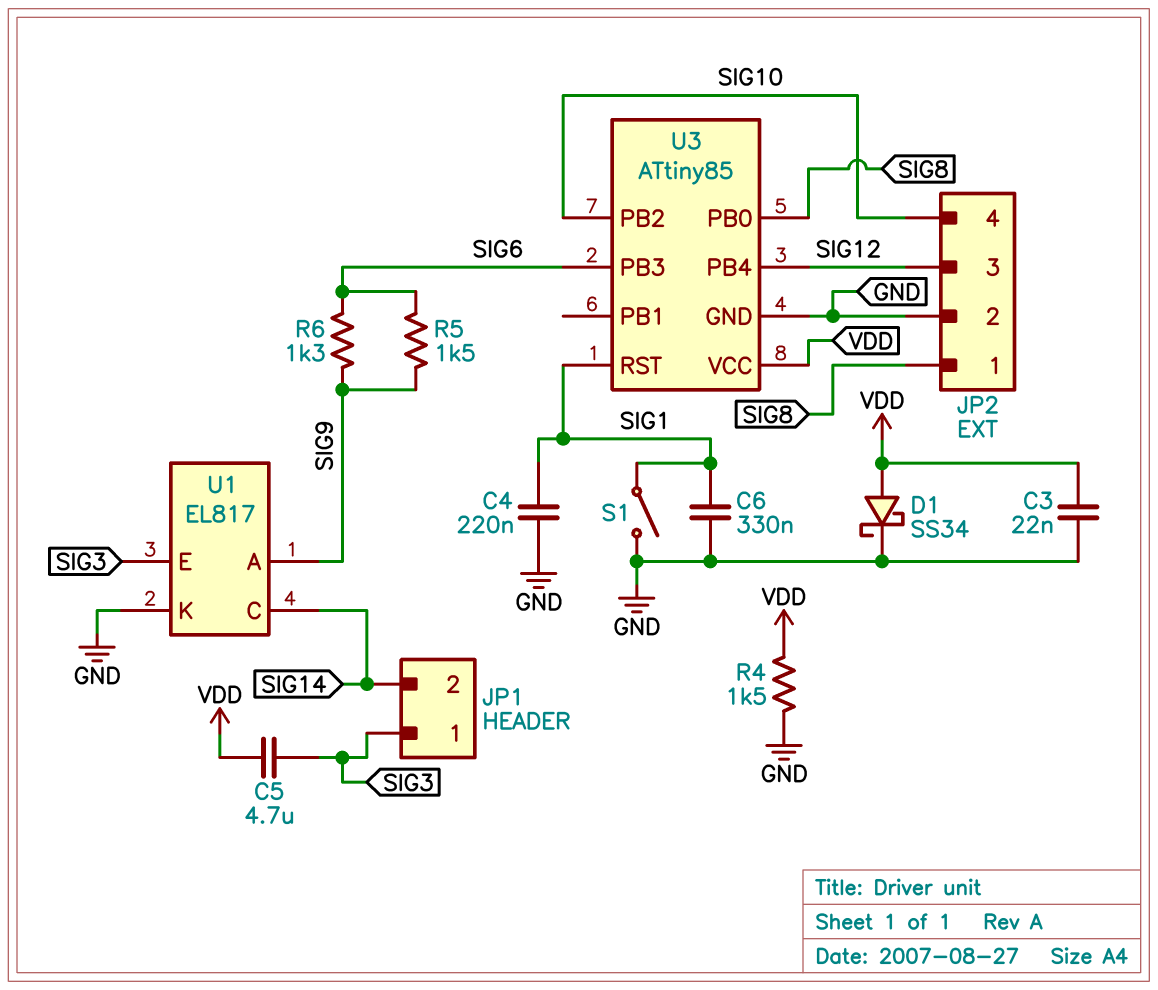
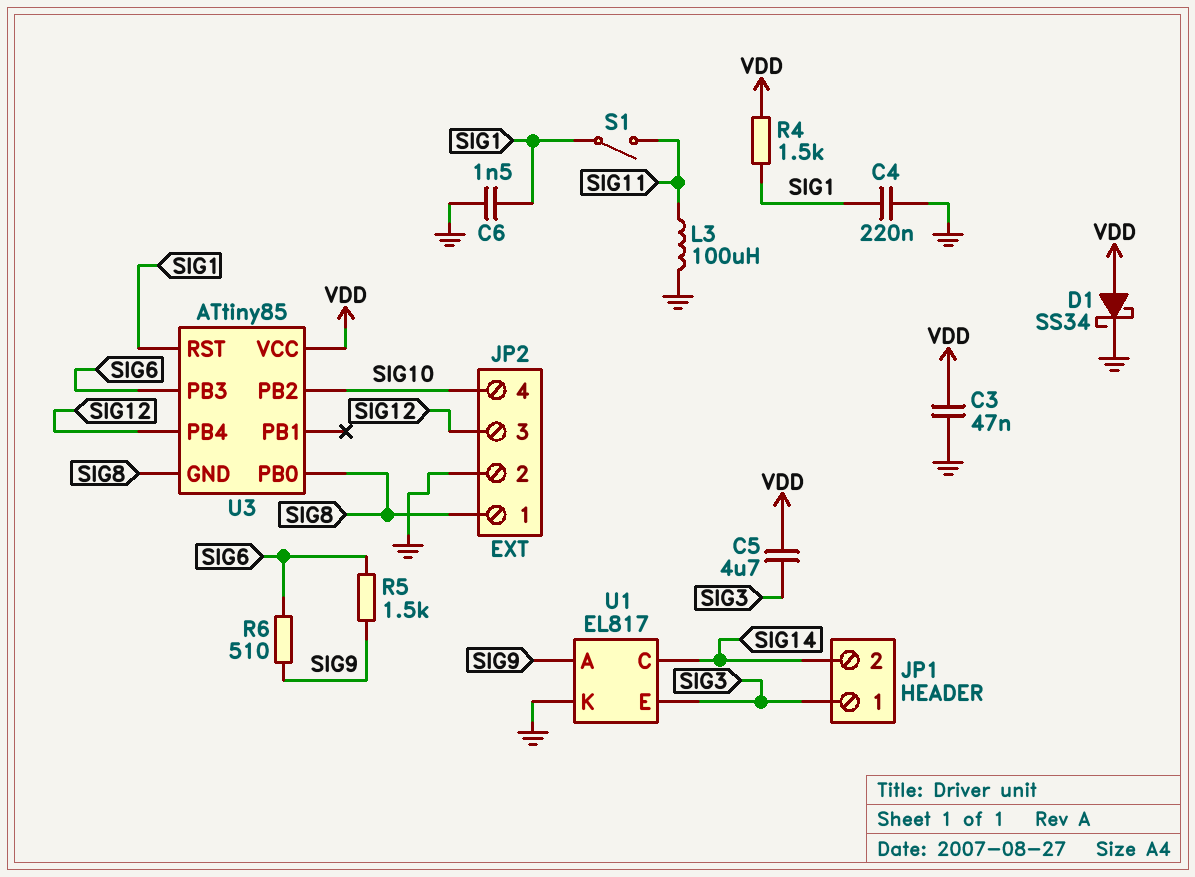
C3: 22nF (GND, VDD) -> 47nF (GND, VDD)
C6: 330nF (GND, SIG1) -> 1.5nF (GND, SIG1)
L3: none -> 100uH (GND, SIG11)
R4: 1.5k (GND, VDD) -> 1.5k (SIG1, VDD)
R6: 1.3k (SIG6, SIG9) -> 510 (SIG6, SIG9)
S1: switch (GND, SIG1) -> switch (SIG1, SIG11)
U3 pin GND: GND -> SIG8

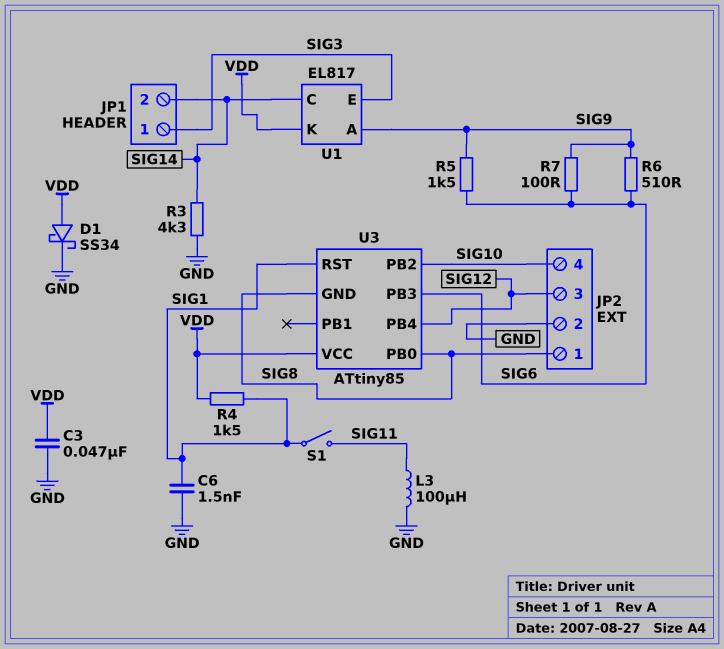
C4: 220nF (GND, SIG1) -> none
C5: 4.7uF (SIG3, VDD) -> none
R3: none -> 4.3k (GND, SIG14)
R7: none -> 100 (SIG6, SIG9)
U1 pin K: GND -> VDD

